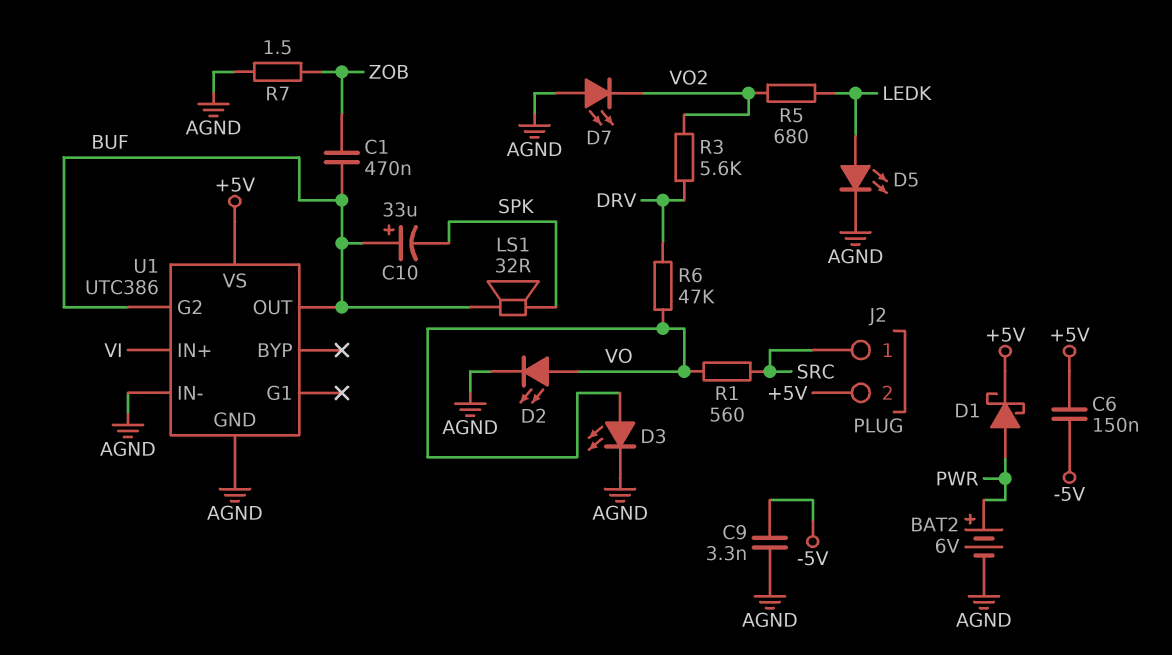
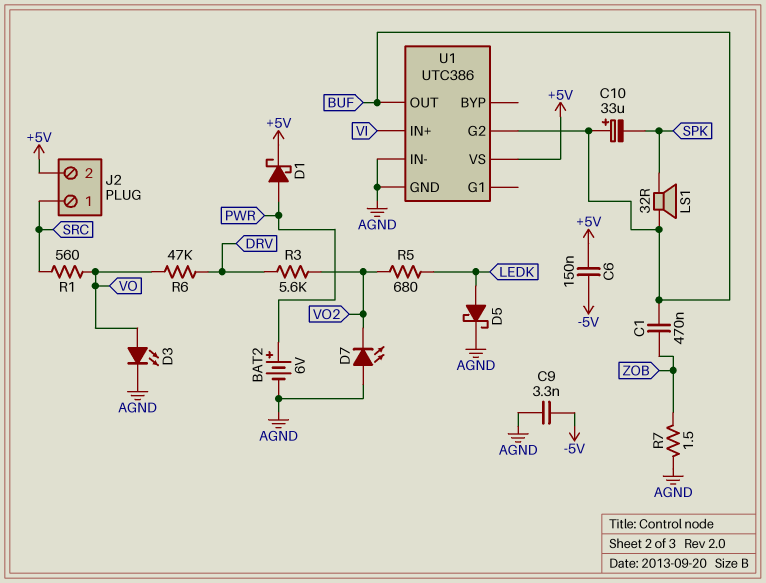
D2: LED (A VO, K AGND) -> none
D5: LED (A LEDK, K AGND) -> schottky (A LEDK, K AGND)

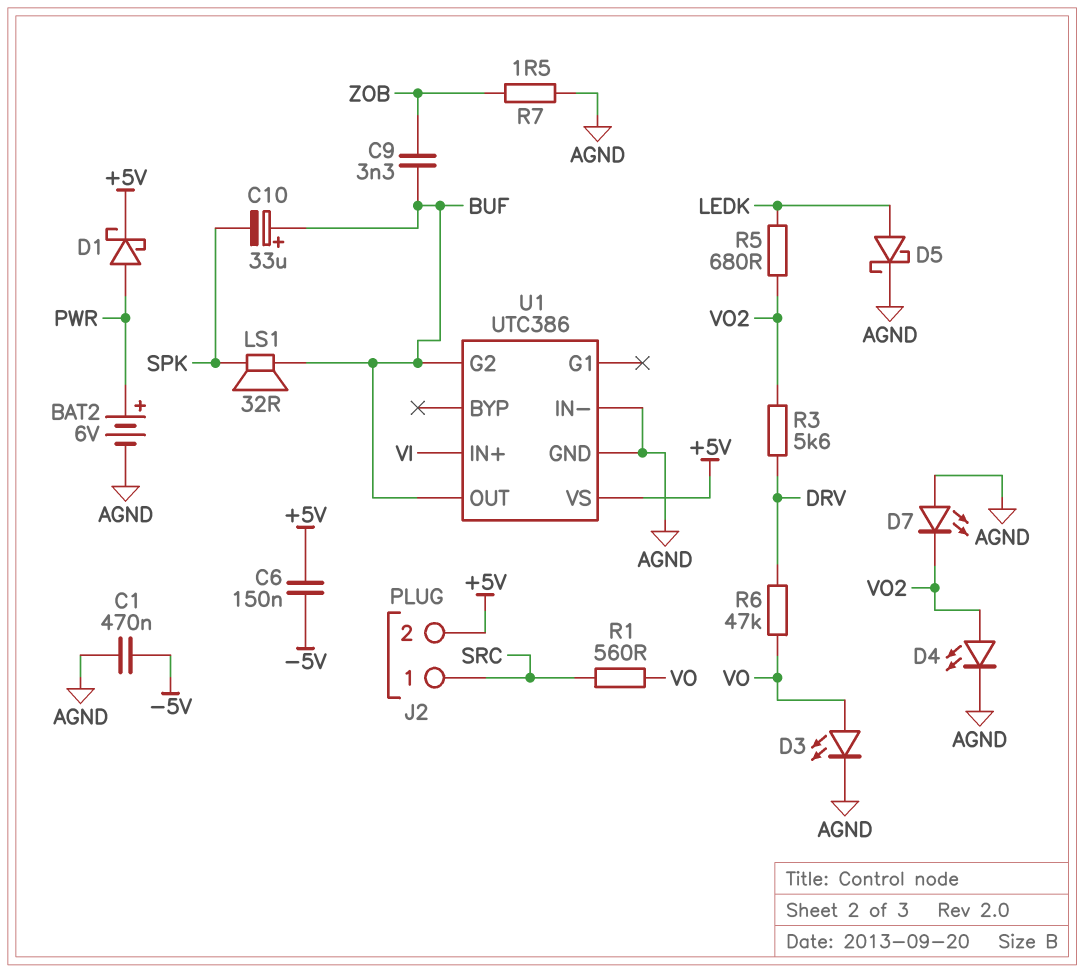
C1: 470nF (BUF, ZOB) -> 470nF (-5V, AGND)
C9: 3.3nF (-5V, AGND) -> 3.3nF (BUF, ZOB)
D4: none -> LED (A VO2, K AGND)

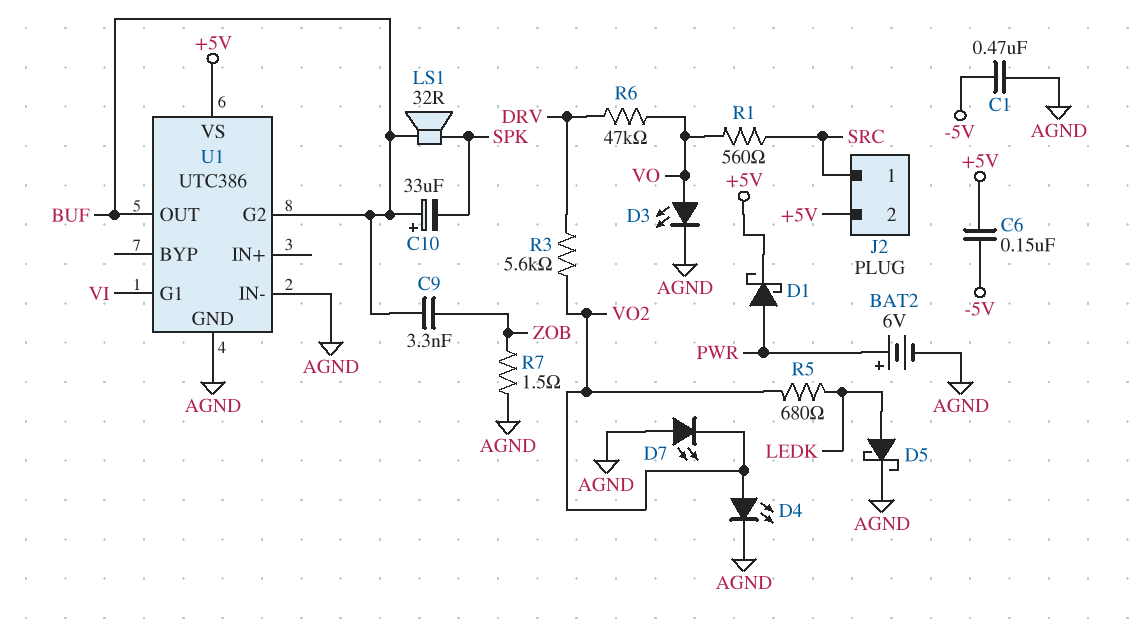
U1 pin G1: none -> VI
U1 pin IN+: VI -> none

